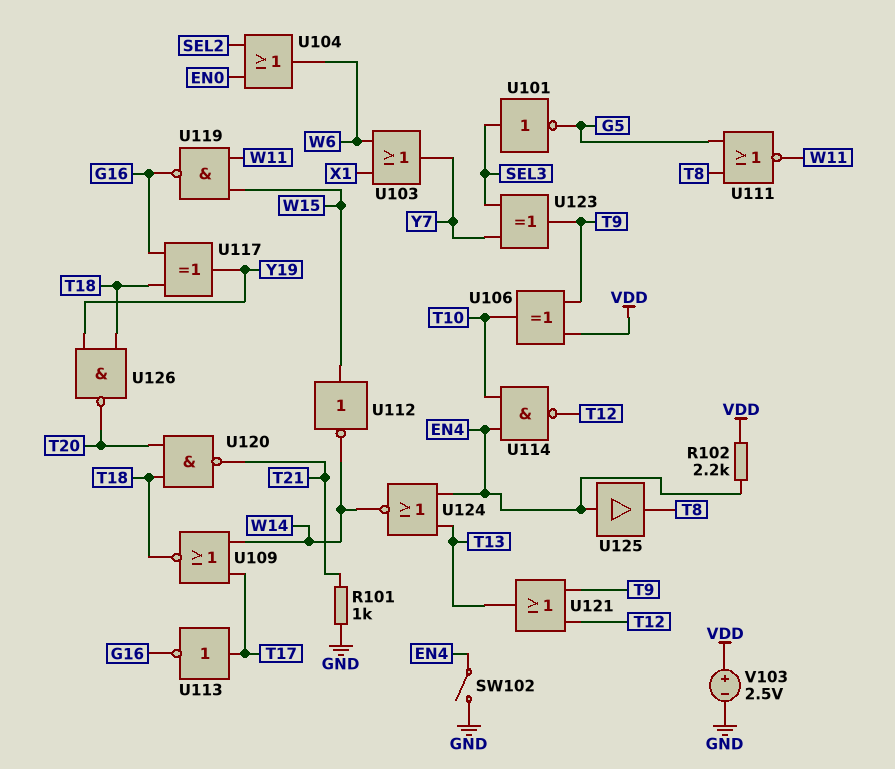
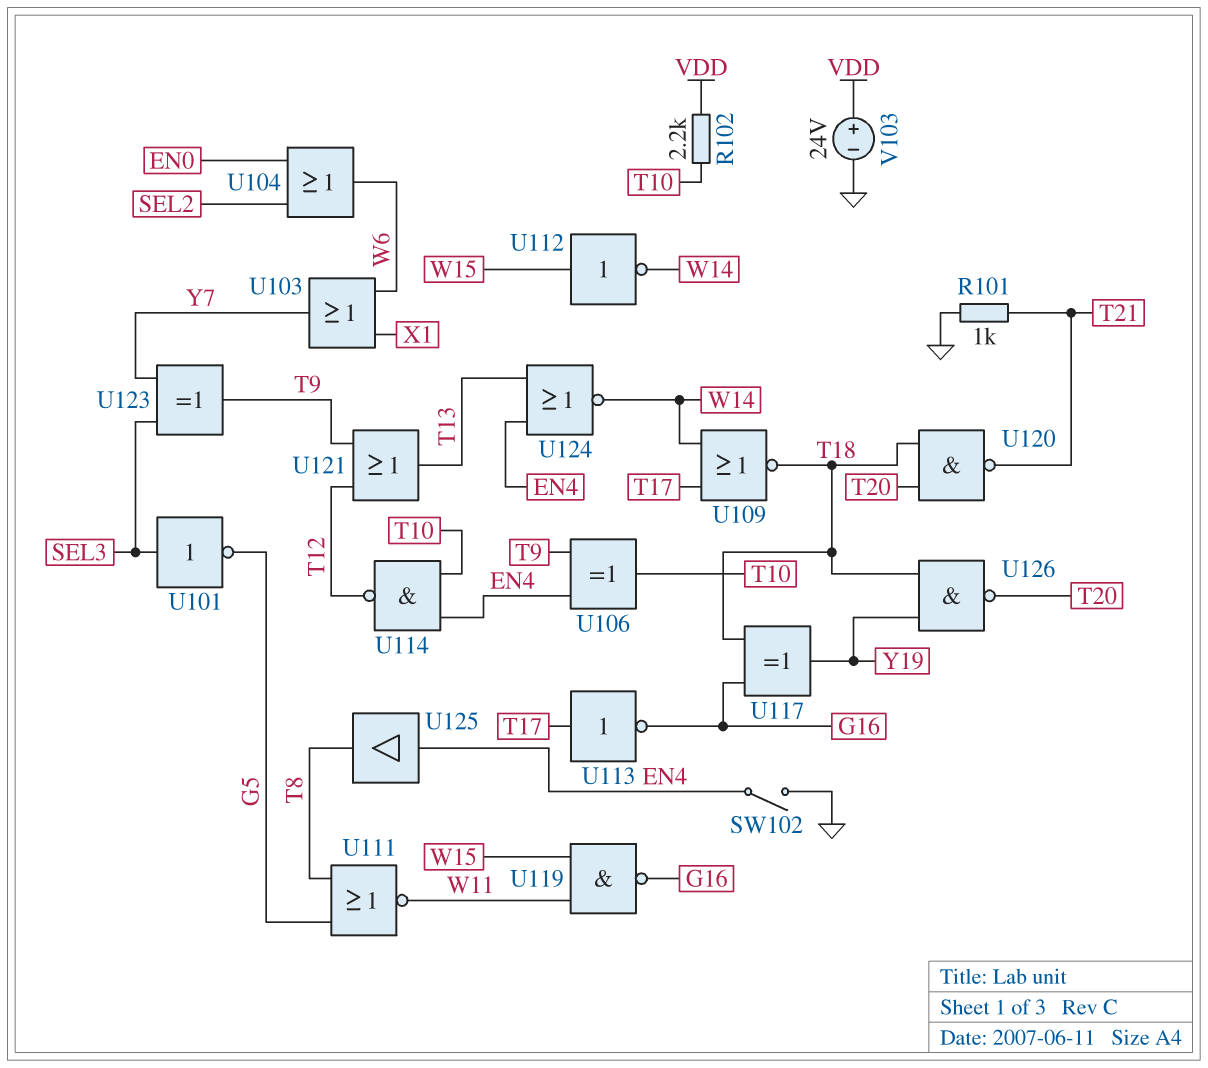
R102: 2.2k (EN4, VDD) -> 2.2k (T10, VDD)
U106: XOR (in T9, in VDD, out T10) -> XOR (in EN4, in T9, out T10)
V103: 2.5V (plus VDD, minus GND) -> 24V (plus VDD, minus GND)

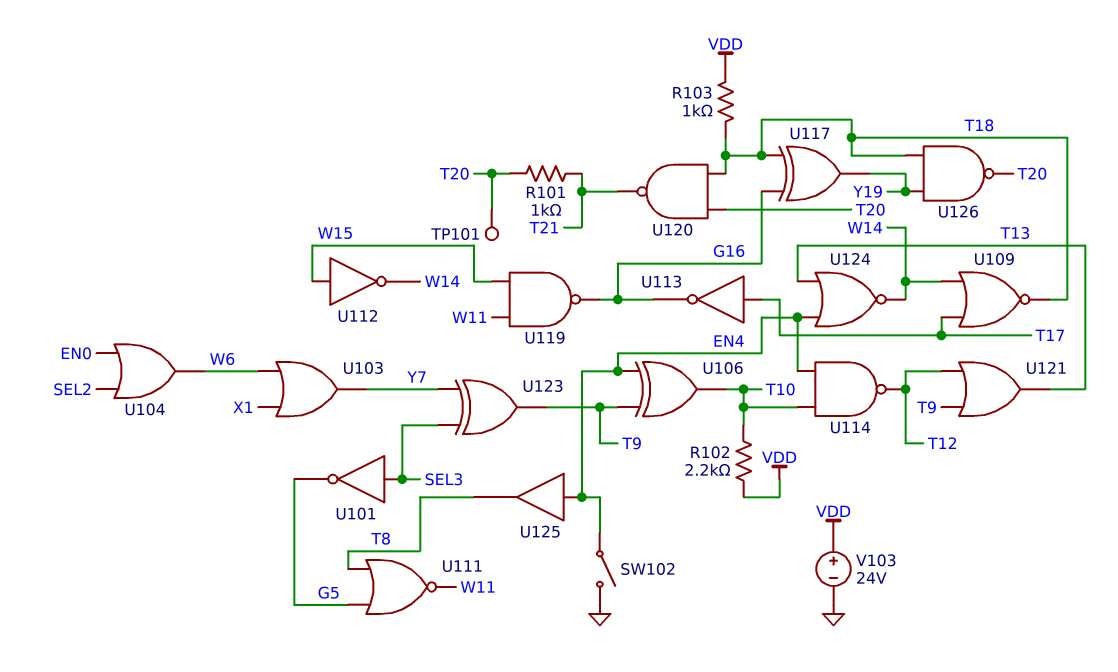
R101: 1k (GND, T21) -> 1k (T20, T21)
R103: none -> 1k (T18, VDD)
TP101: none -> test point (T20)

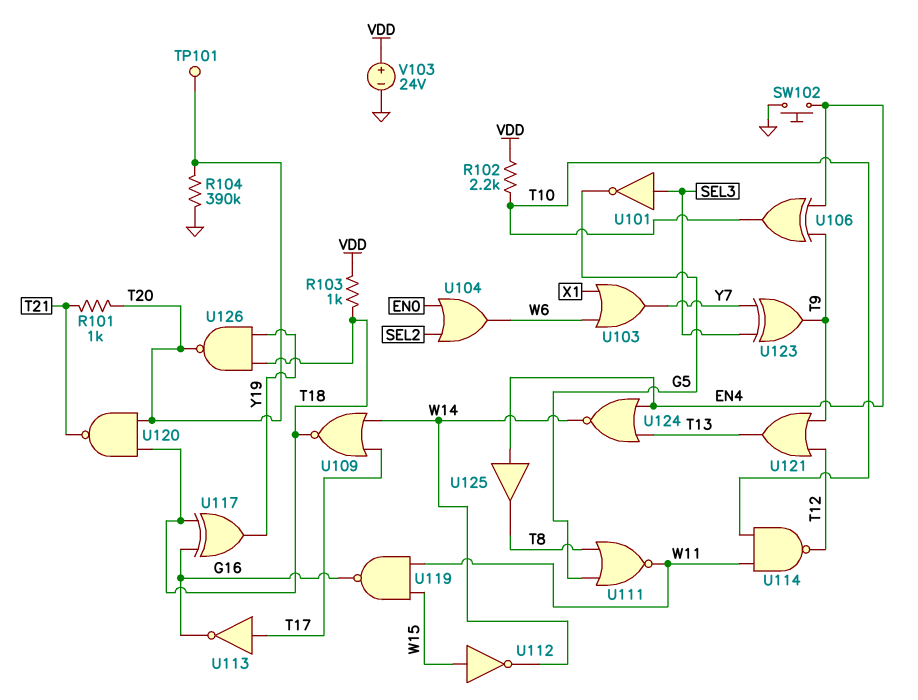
R104: none -> 390k (GND, T20)
SW102: switch (EN4, GND) -> button (EN4, GND)
U114: NAND (in EN4, in T10, out T12) -> NAND (in T10, in W11, out T12)

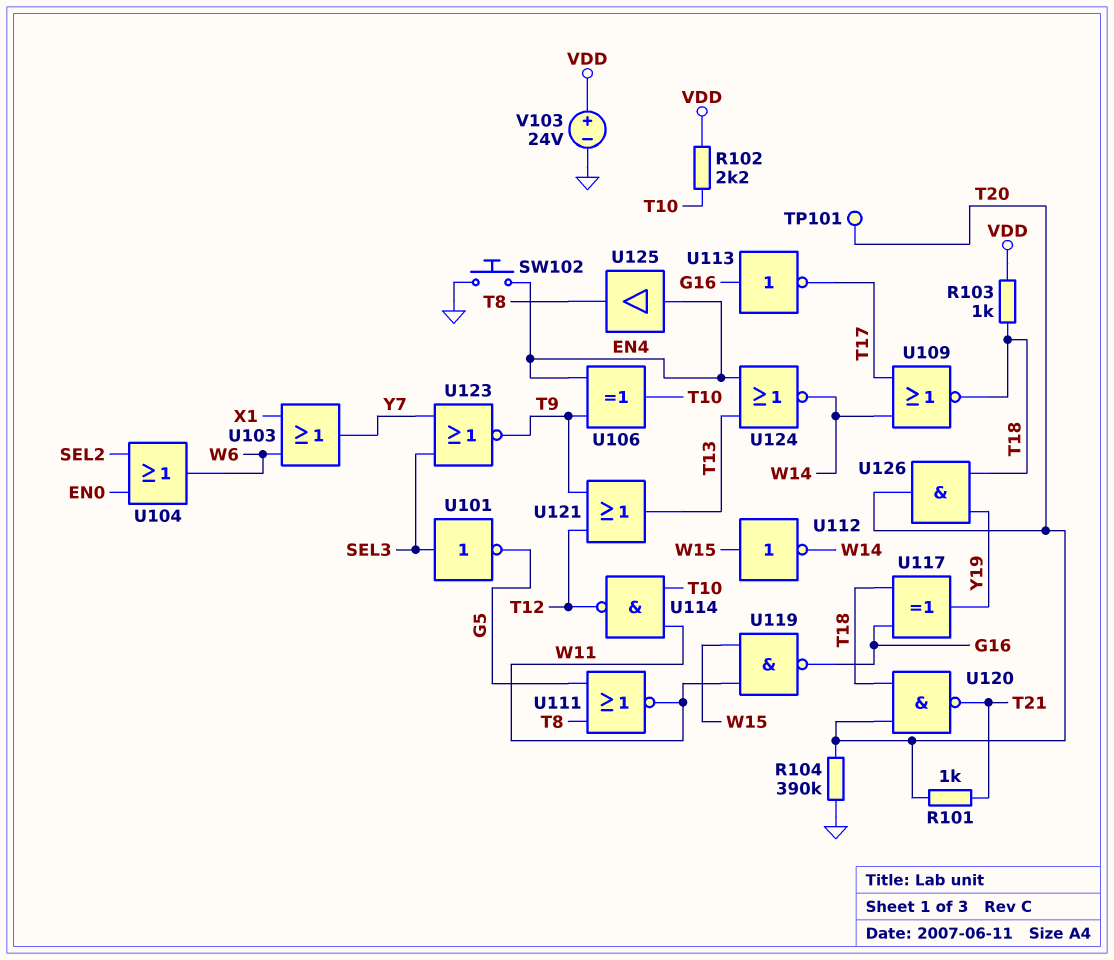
U113: NOT (in T17, out G16) -> NOT (in G16, out T17)
U123: XOR (in SEL3, in Y7, out T9) -> NOR (in SEL3, in Y7, out T9)
U126: NAND (in T18, in Y19, out T20) -> AND (in T18, in Y19, out T20)

